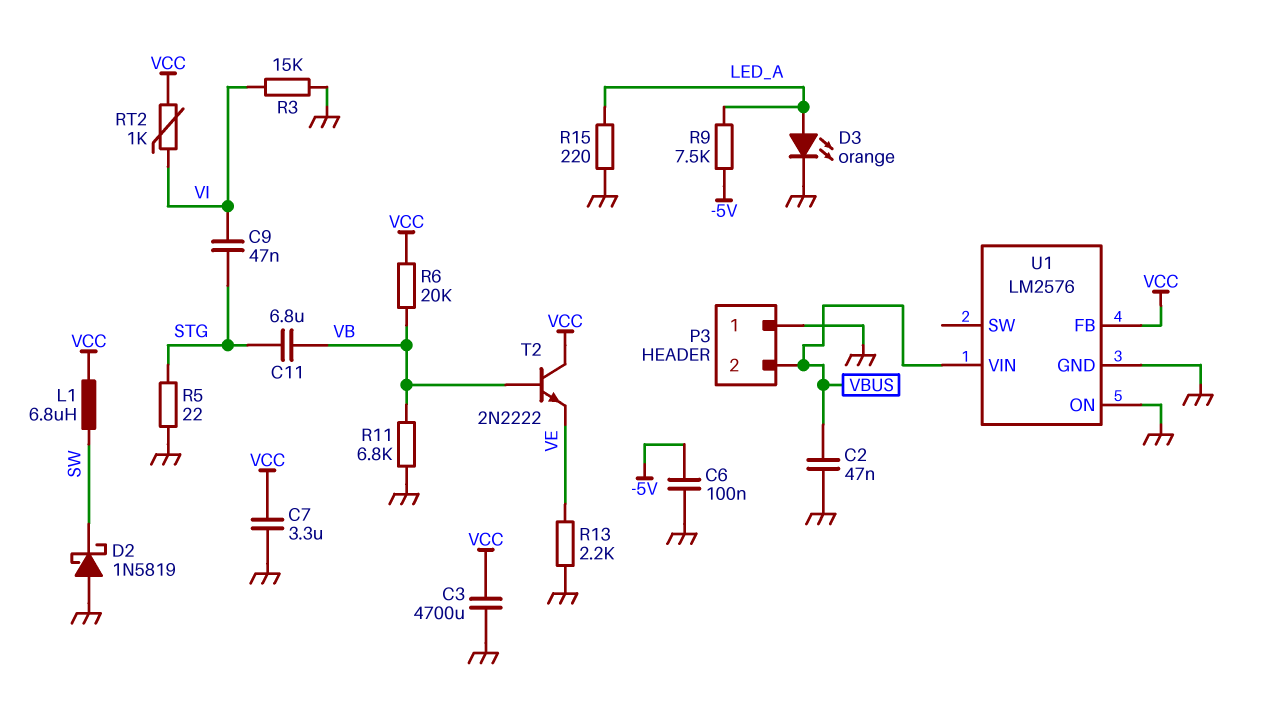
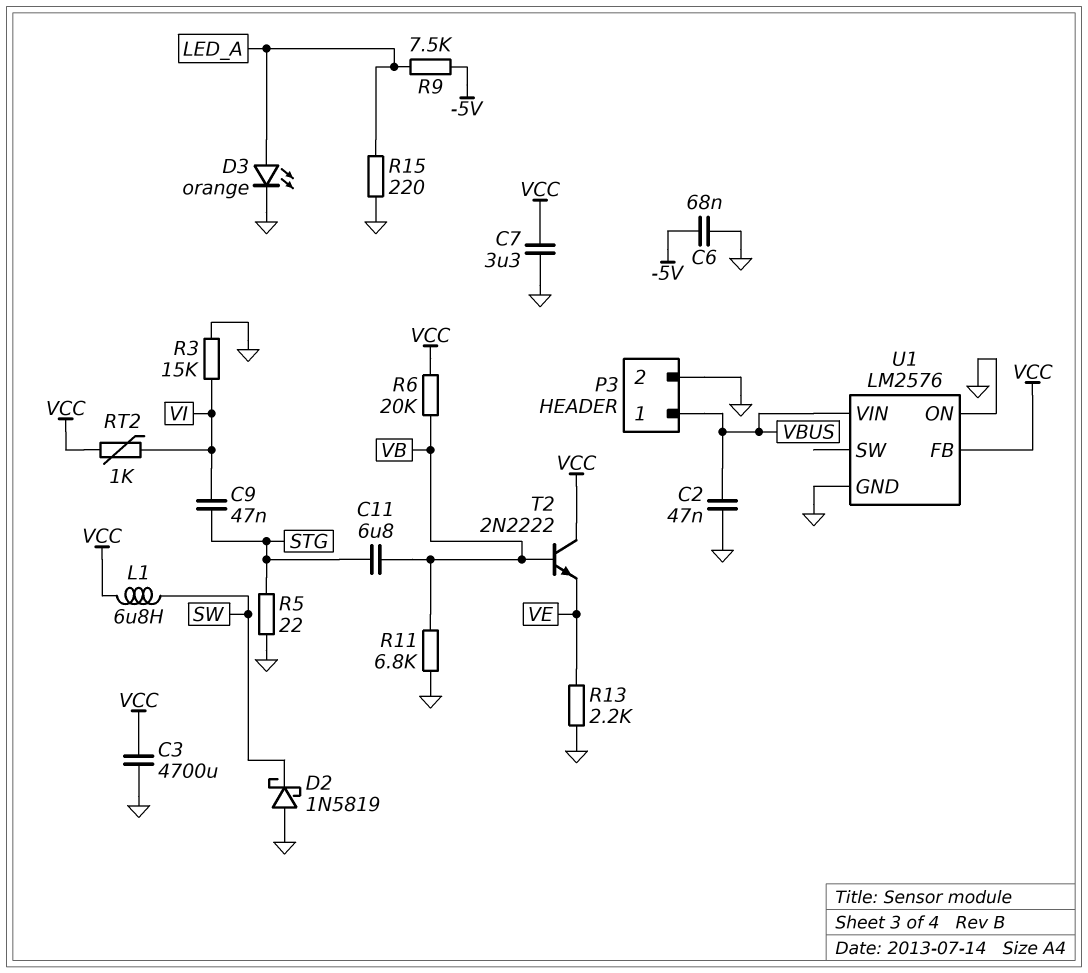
C6: 100nF (-5V, GND) -> 68nF (-5V, GND)
P3 pin 1: GND -> VBUS
P3 pin 2: VBUS -> GND

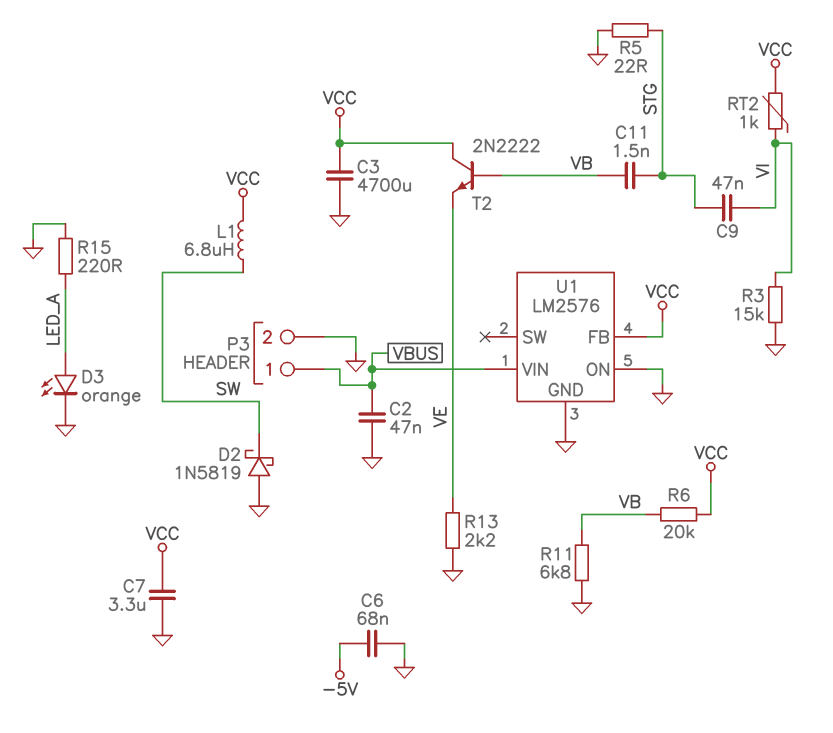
C11: 6.8uF (STG, VB) -> 1.5nF (STG, VB)
R9: 7.5k (-5V, LED_A) -> none

